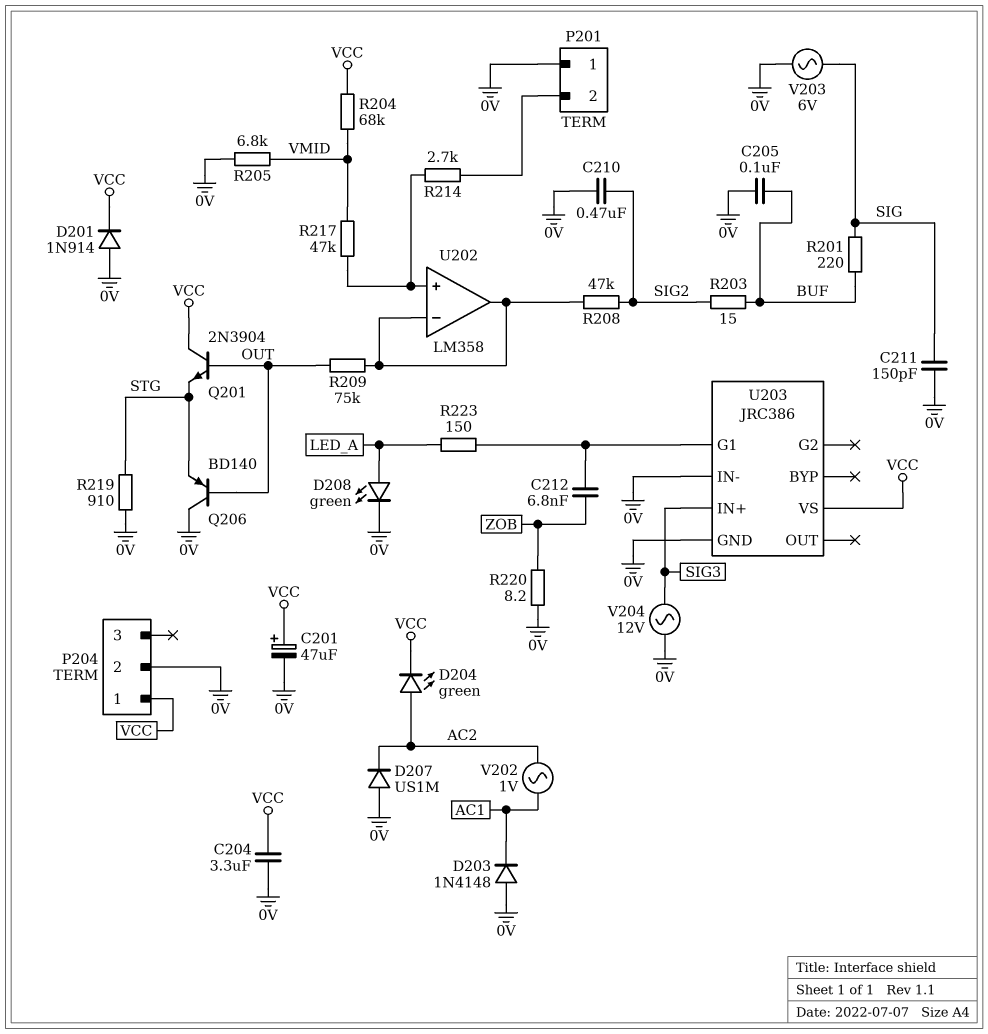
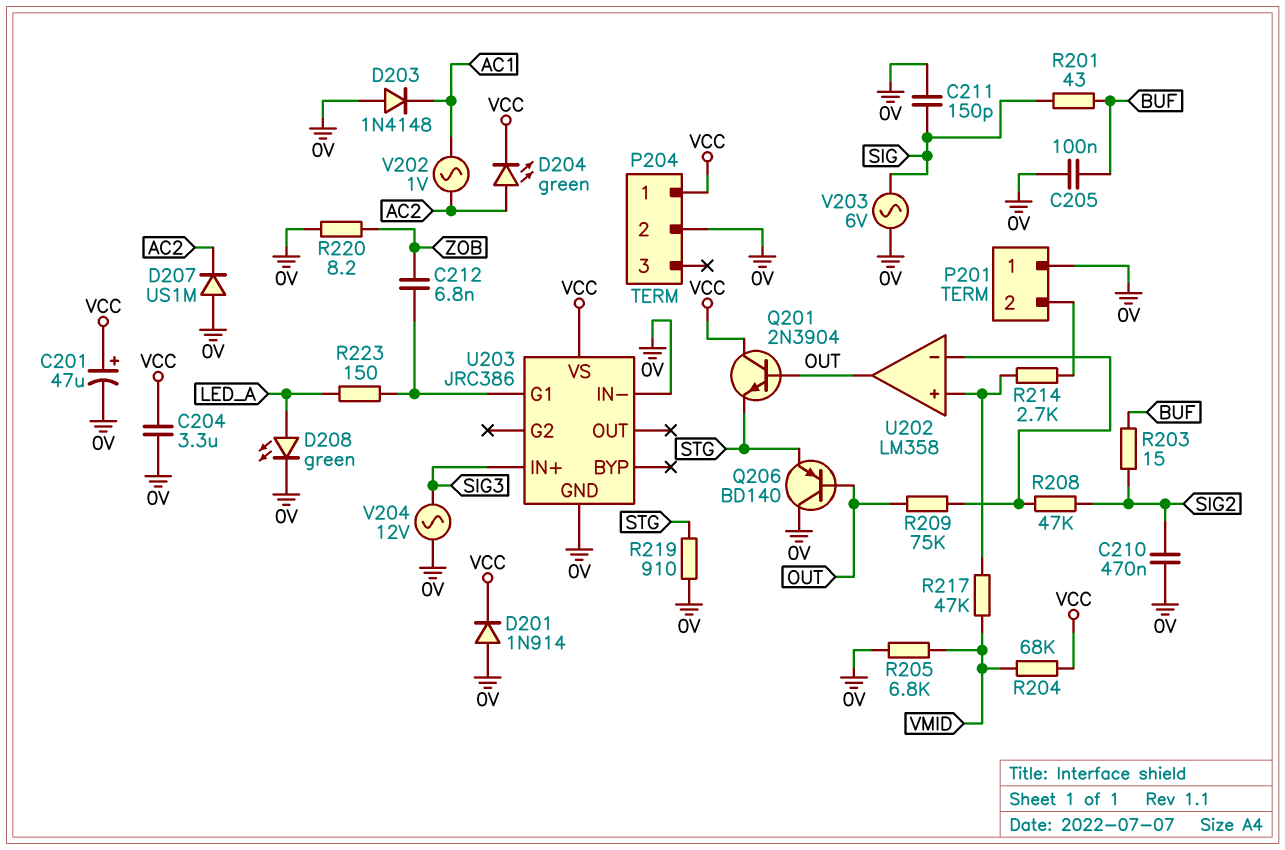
R201: 220 (BUF, SIG) -> 43 (BUF, SIG)
U202 pin out: U202/in- -> OUT

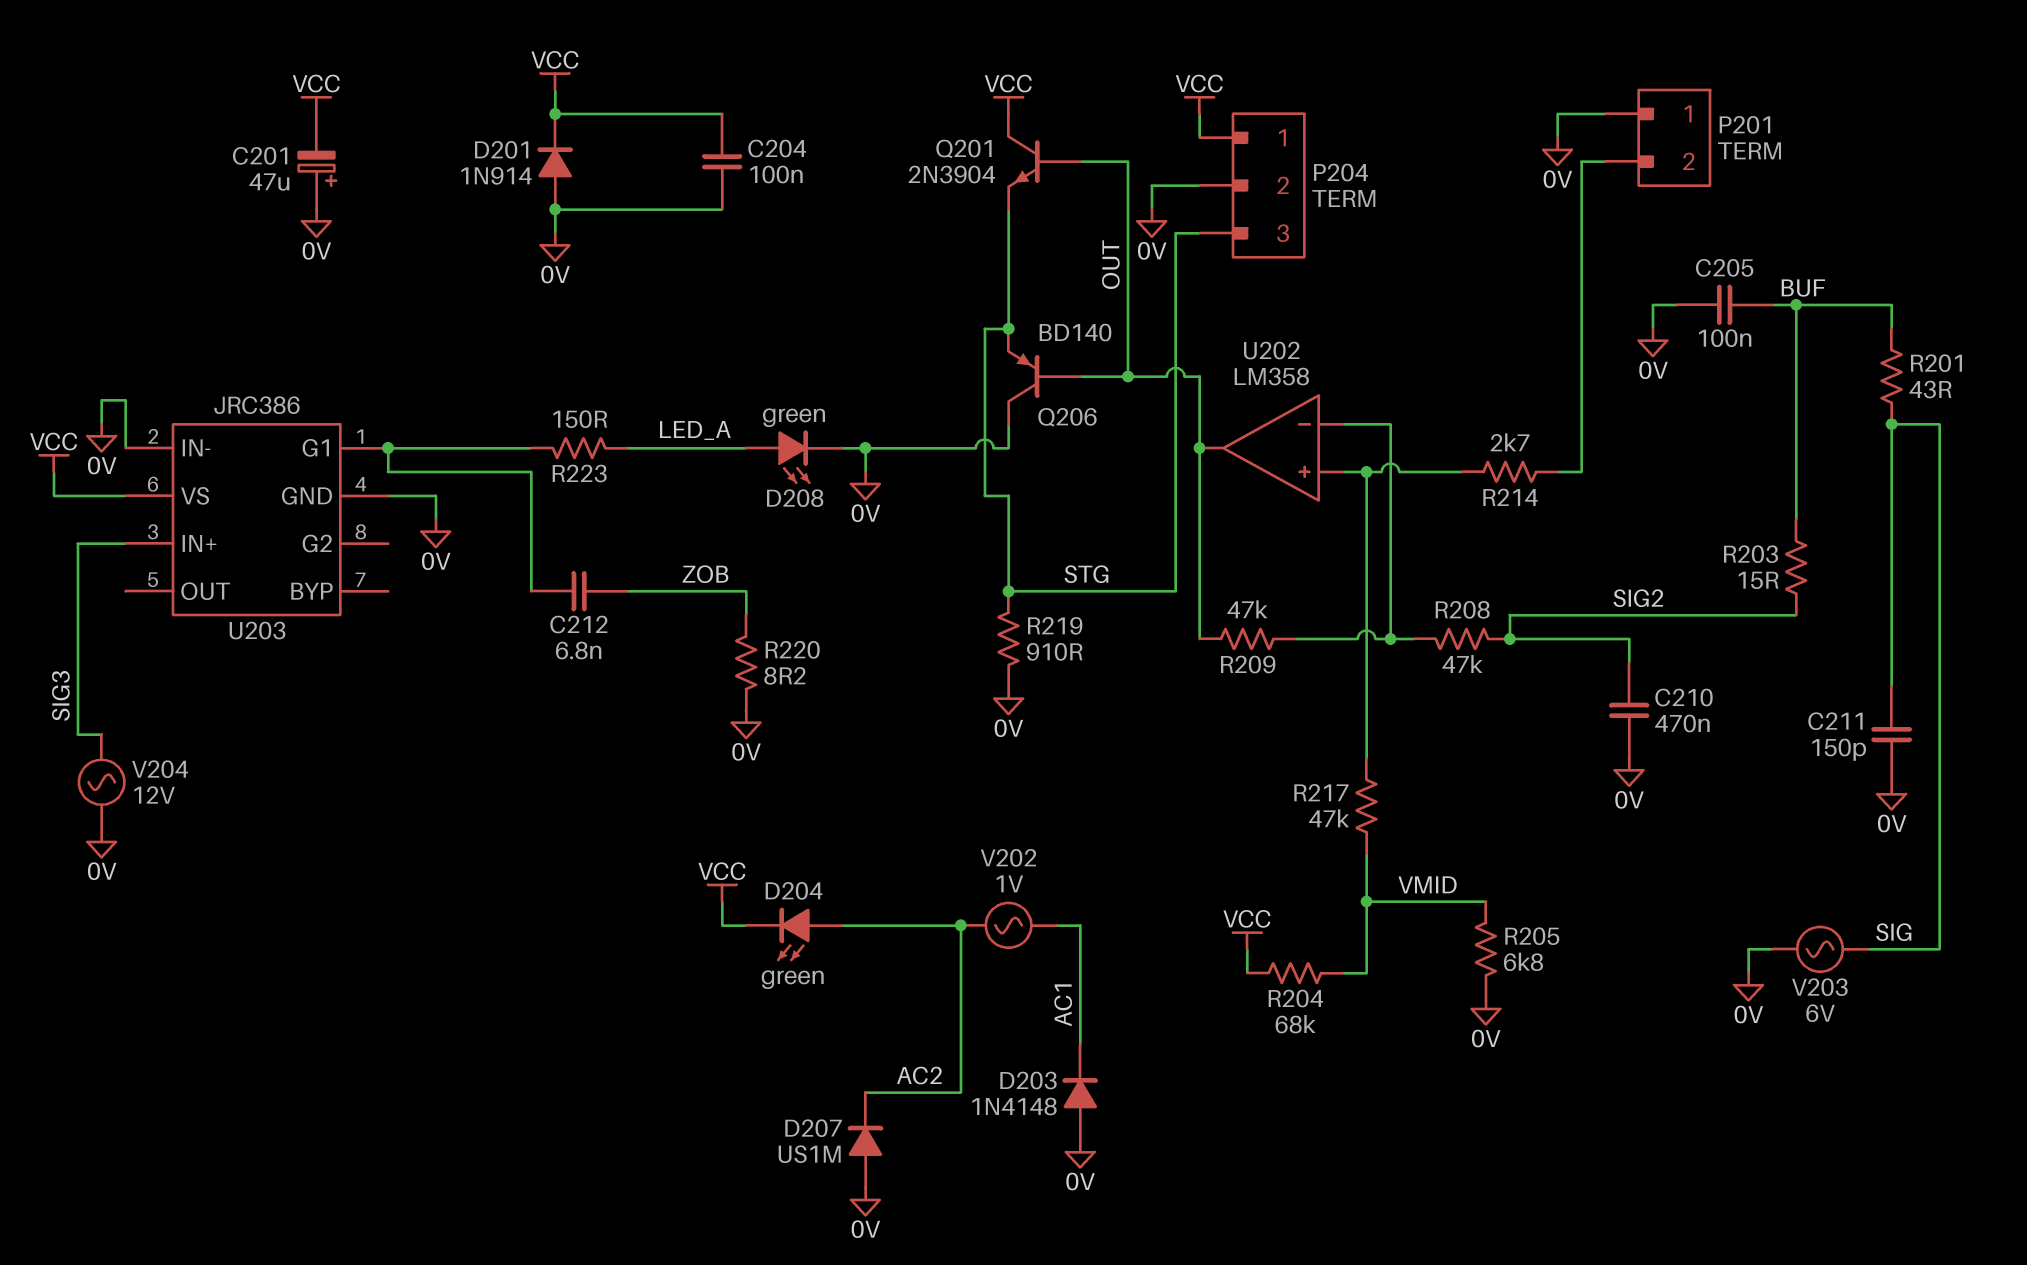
C201: 47uF (plus VCC, minus 0V) -> 47uF (plus 0V, minus VCC)
C204: 3.3uF (0V, VCC) -> 100nF (0V, VCC)
P204 pin 3: none -> STG
R209: 75k (OUT, U202/in-) -> 47k (OUT, U202/in-)

